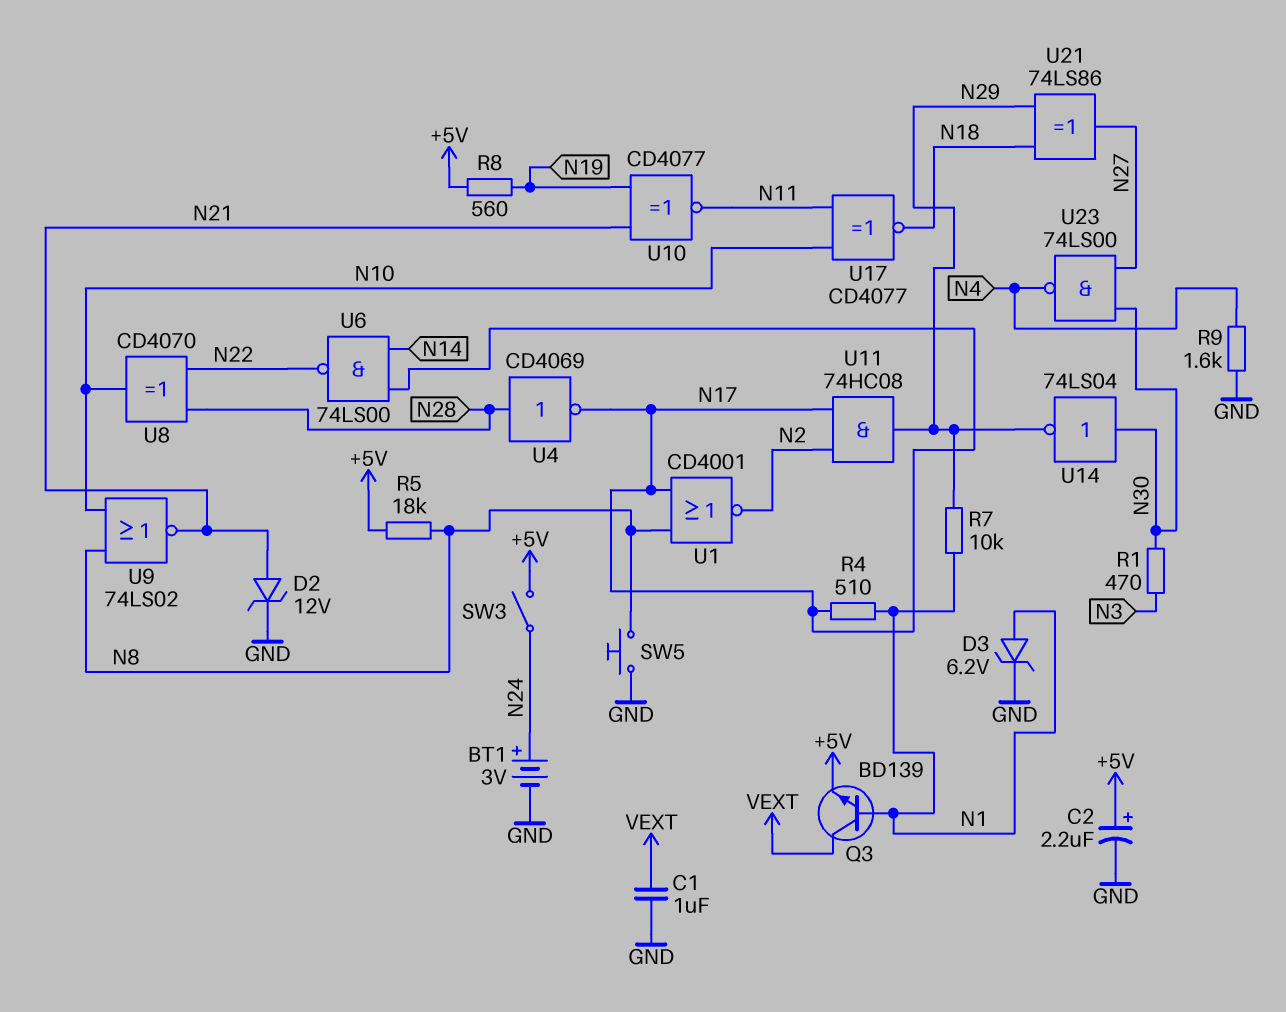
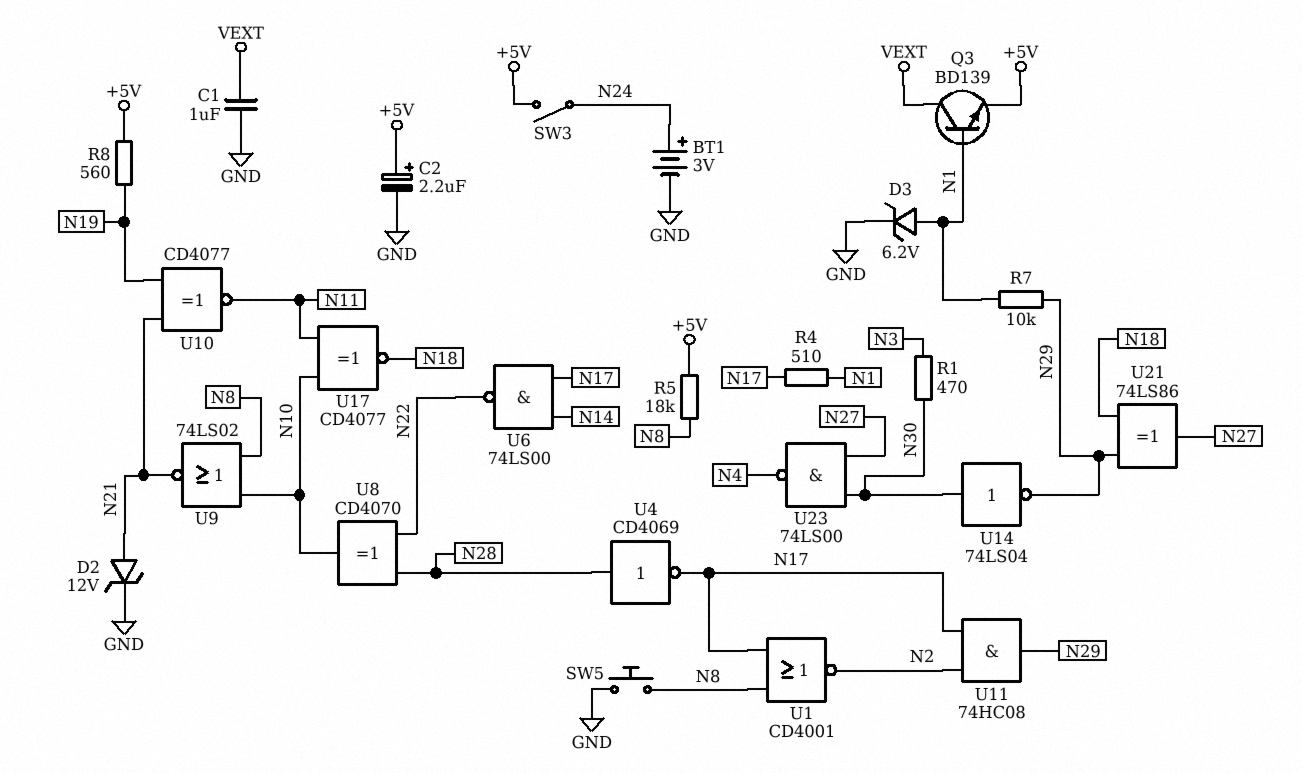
R9: 1.6k (GND, N4) -> none

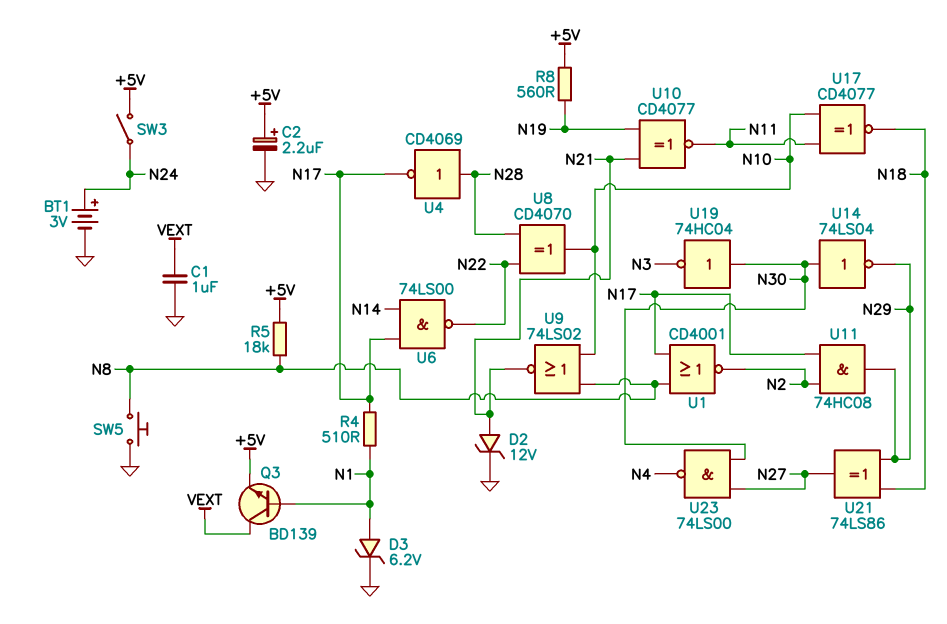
R1: 470 (N3, N30) -> none
R7: 10k (N1, N29) -> none
U19: none -> NOT 74HC04 (in N30, out N3)

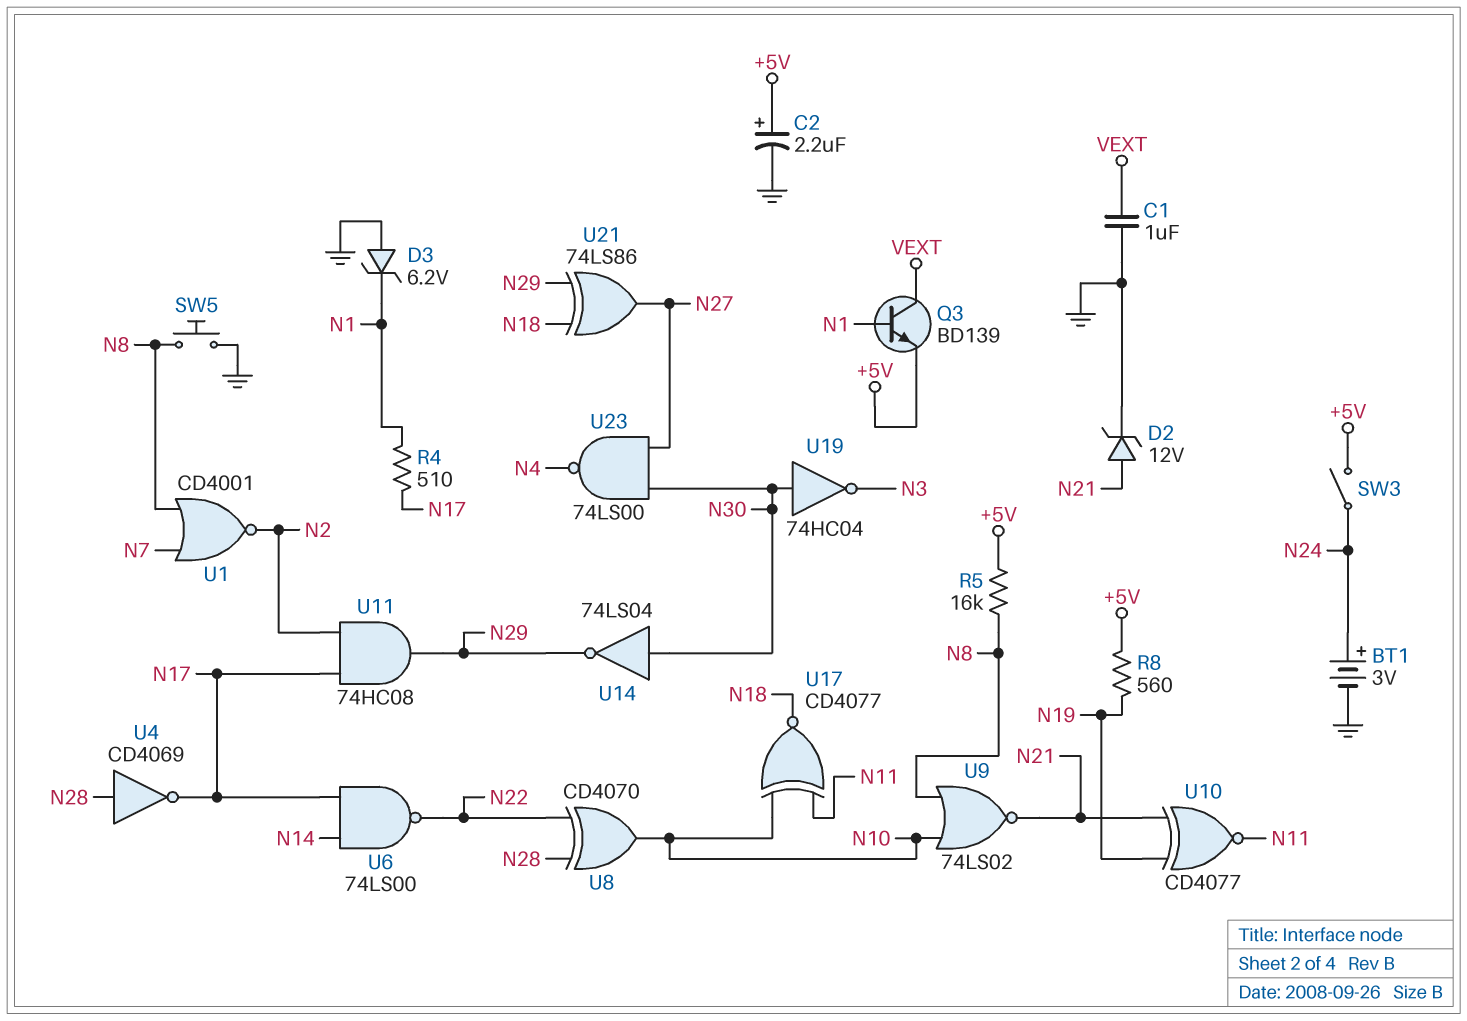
D3: zener 6.2V (A N1, K GND) -> zener 6.2V (A GND, K N1)
R5: 18k (+5V, N8) -> 16k (+5V, N8)
U1: NOR CD4001 (in N8, in N17, out N2) -> NOR CD4001 (in N7, in N8, out N2)

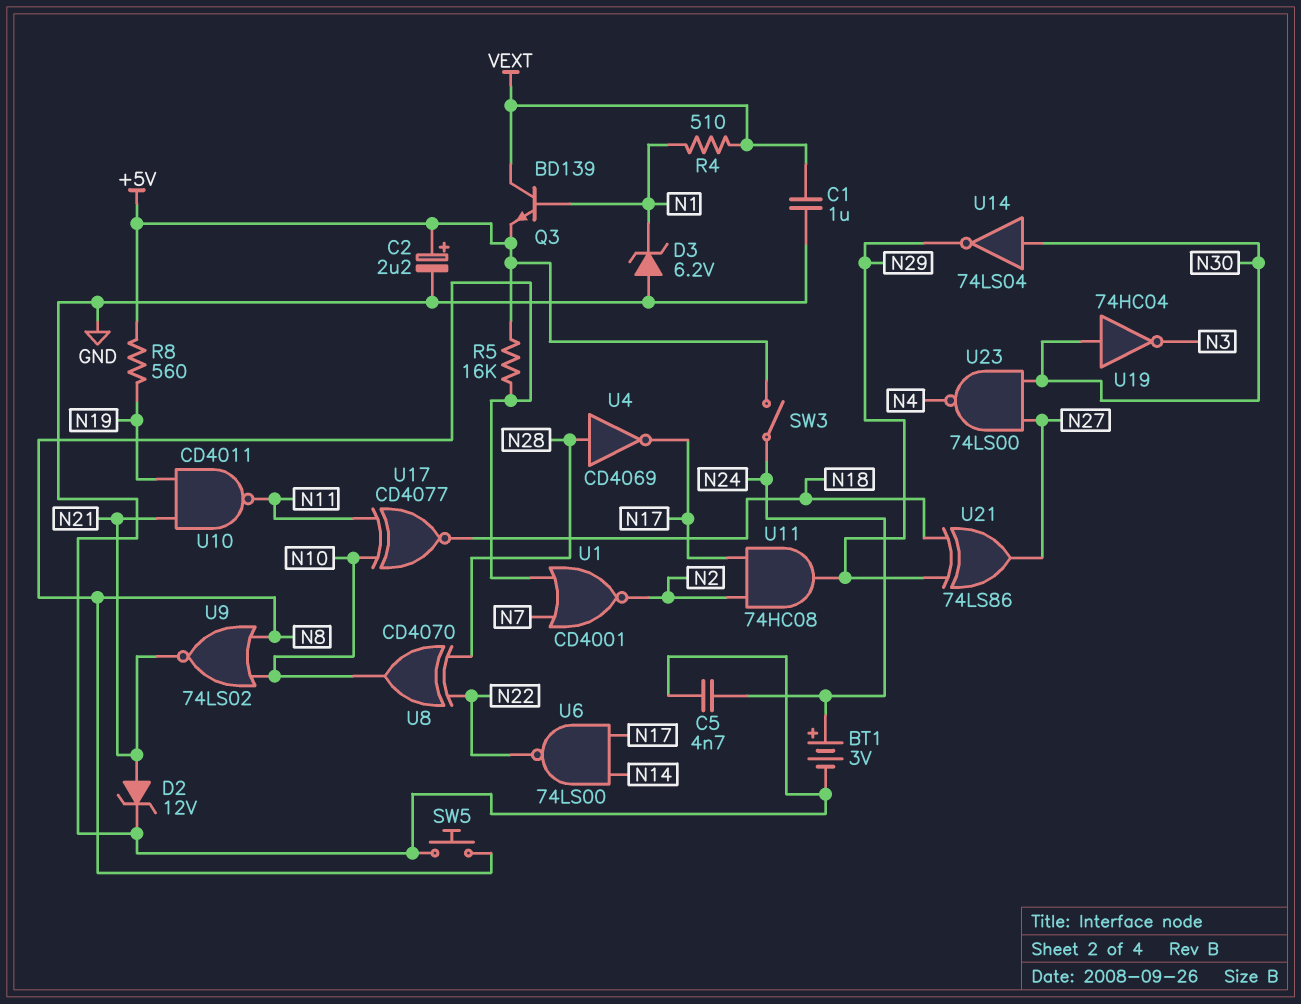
C5: none -> 4.7nF (GND, N24)
R4: 510 (N1, N17) -> 510 (N1, VEXT)
U10: XNOR CD4077 (in N19, in N21, out N11) -> NAND CD4011 (in N19, in N21, out N11)

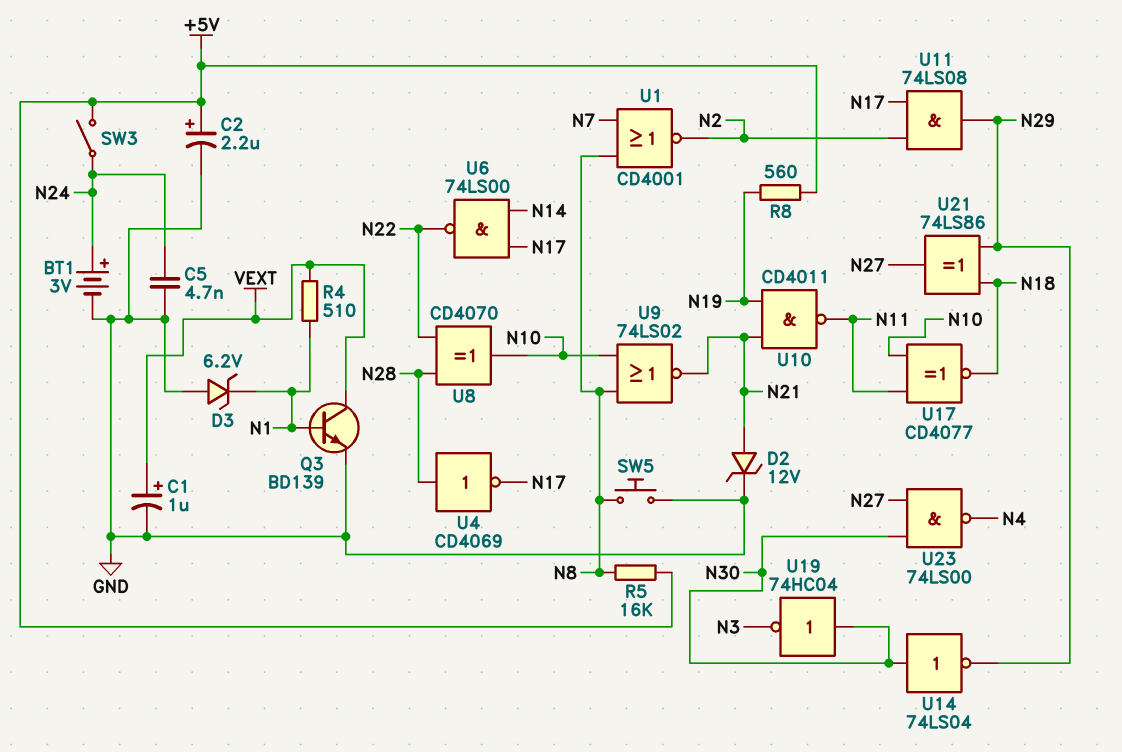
C1: 1uF (GND, VEXT) -> 1uF (plus VEXT, minus GND)
Q3: NPN BD139 (B N1, C VEXT, E +5V) -> NPN BD139 (B N1, C VEXT, E GND)
U11: AND 74HC08 (in N2, in N17, out N29) -> AND 74LS08 (in N2, in N17, out N29)

